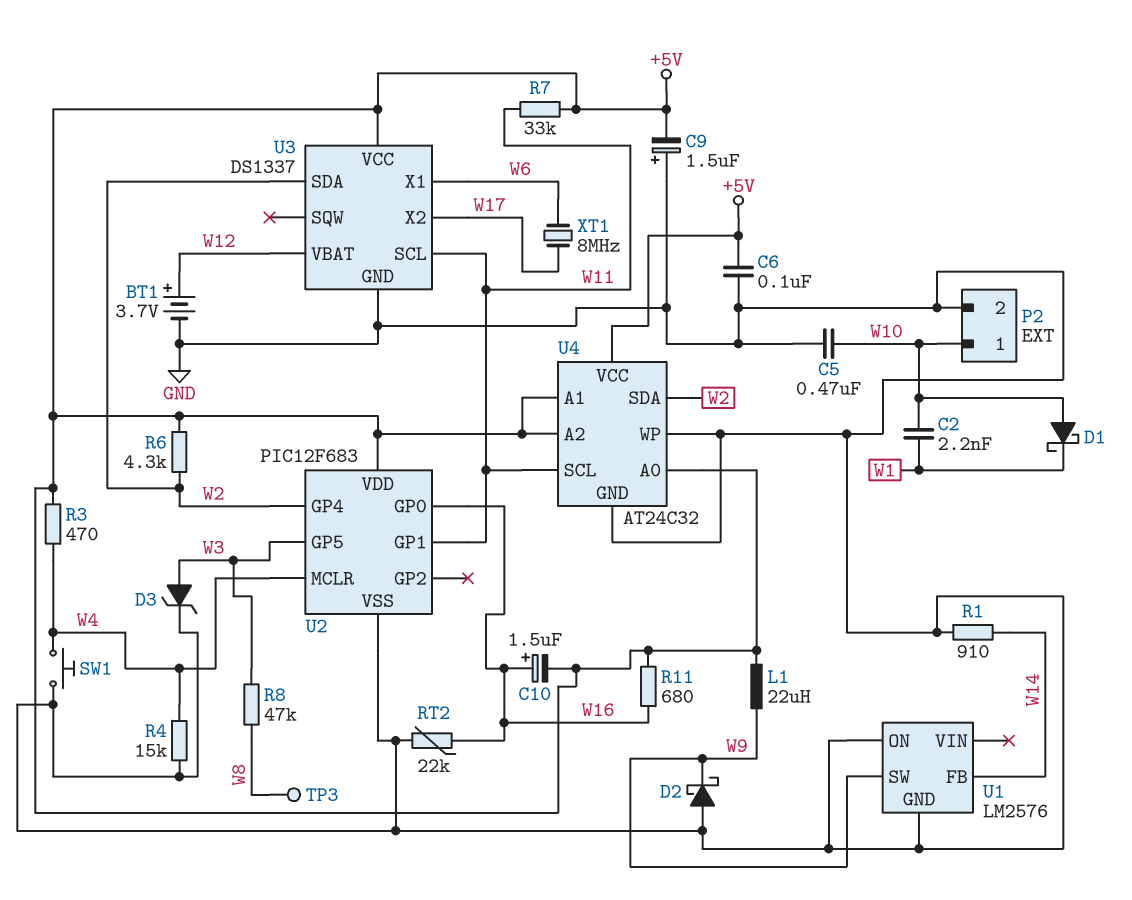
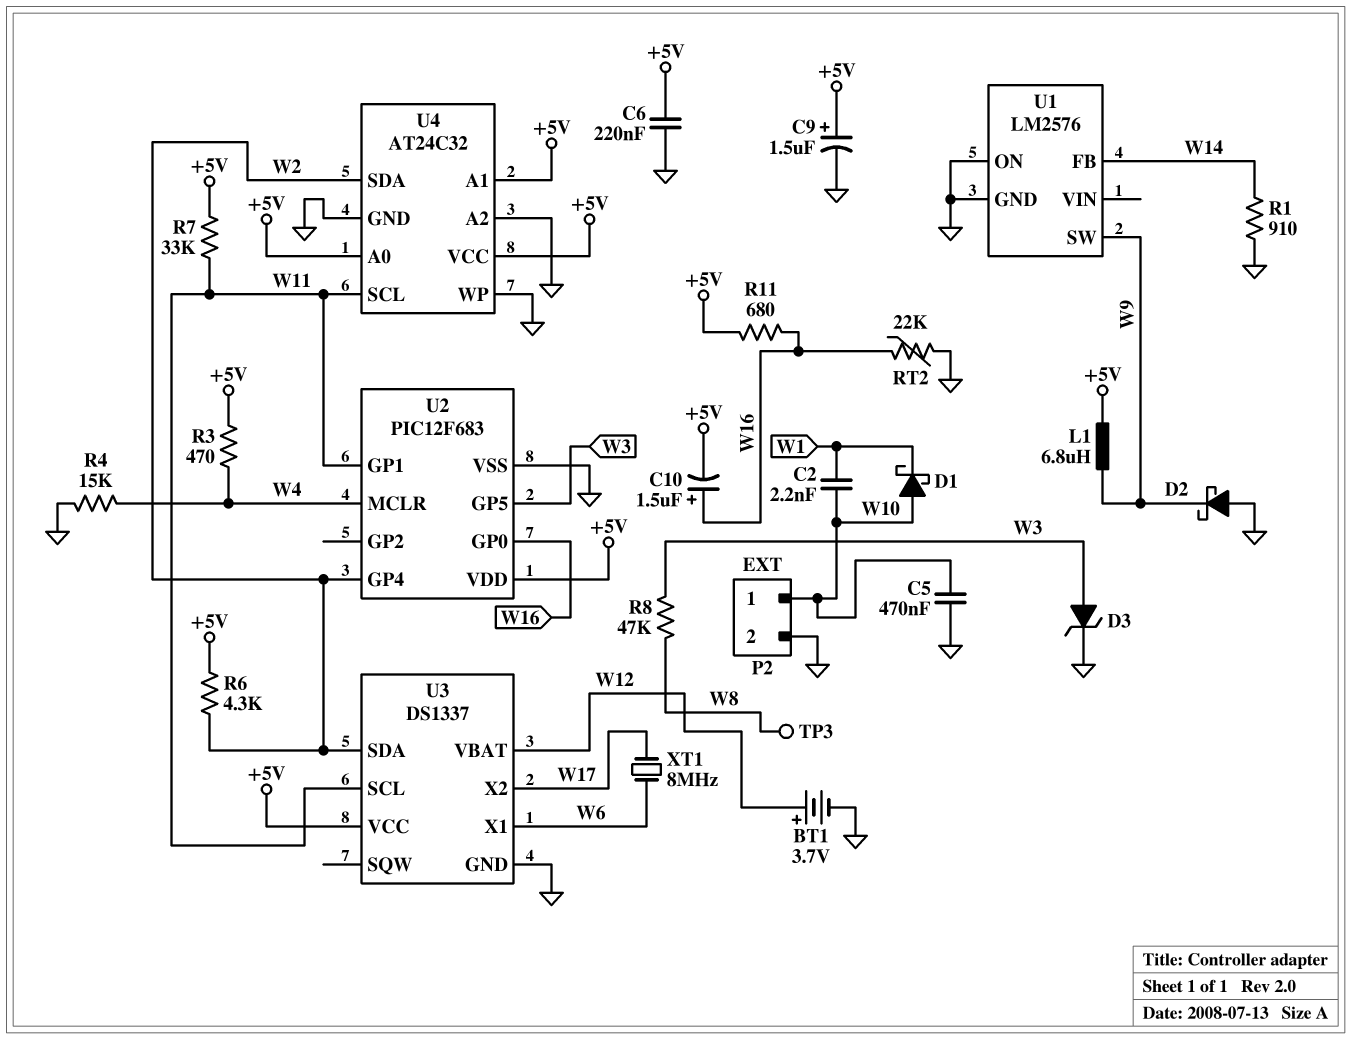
C6: 100nF (+5V, GND) -> 220nF (+5V, GND)
C9: 1.5uF (plus GND, minus +5V) -> 1.5uF (plus +5V, minus GND)
L1: 22uH (+5V, W9) -> 6.8uH (+5V, W9)
SW1: button (GND, W4) -> none
U4 pin A2: +5V -> GND

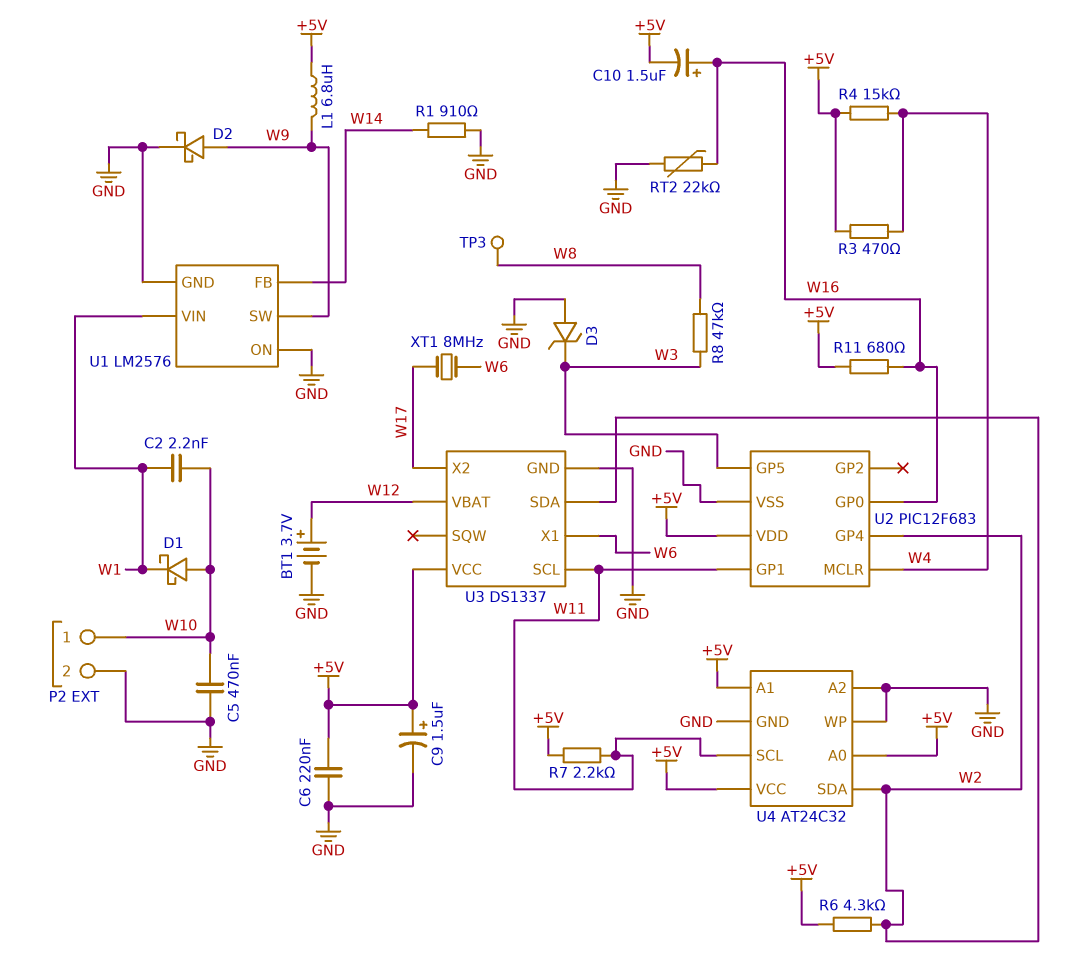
D2: schottky (A GND, K W9) -> schottky (A W9, K GND)
D3: zener (A W3, K GND) -> zener (A GND, K W3)
R4: 15k (GND, W4) -> 15k (+5V, W4)
R7: 33k (+5V, W11) -> 2.2k (+5V, W11)
U1 pin VIN: none -> W1

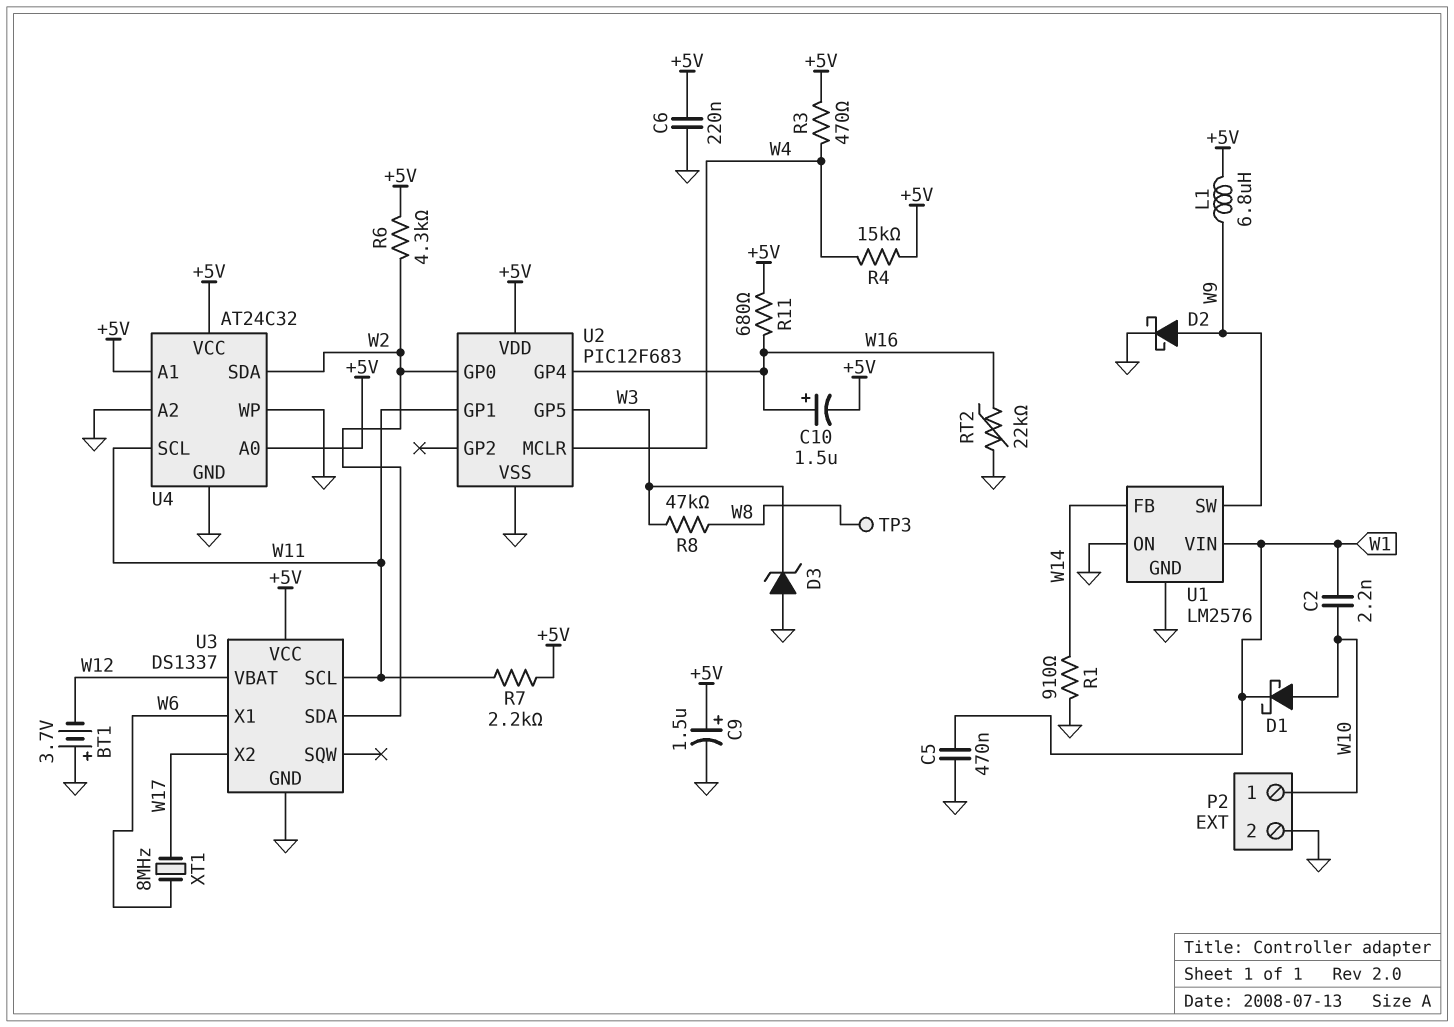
BT1: 3.7V (plus W12, minus GND) -> 3.7V (plus GND, minus W12)
C5: 470nF (GND, W10) -> 470nF (GND, W1)
U2 pin GP0: W16 -> W2
U2 pin GP4: W2 -> W16

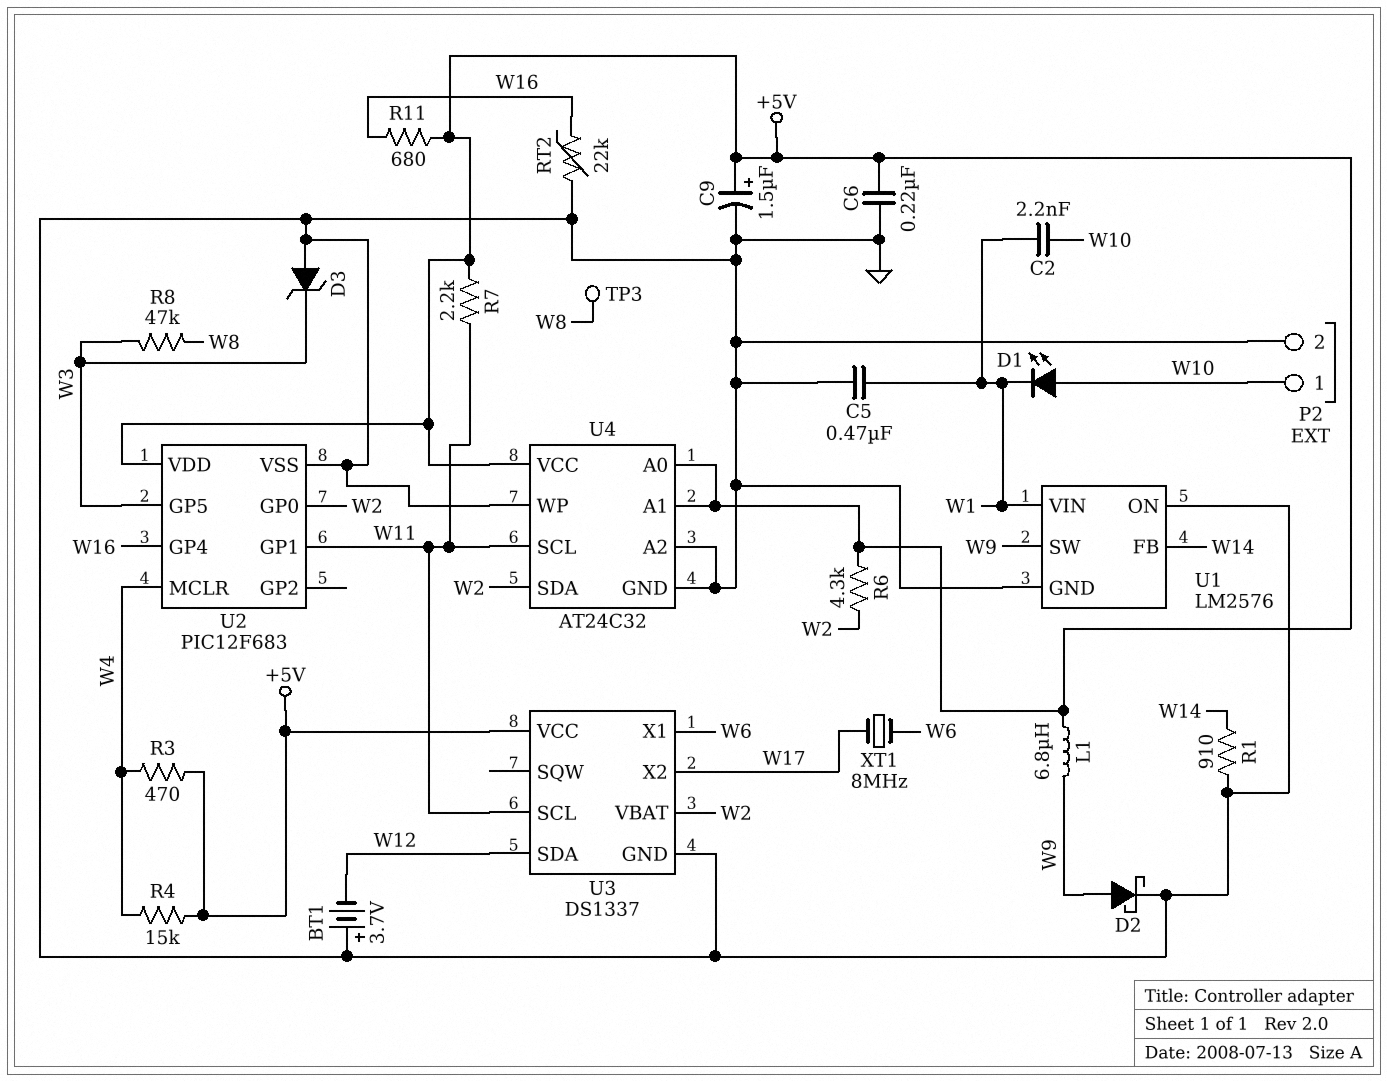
C10: 1.5uF (plus W16, minus +5V) -> none
D1: schottky (A W10, K W1) -> LED (A W10, K W1)
U3 pin SDA: W2 -> W12
U3 pin VBAT: W12 -> W2

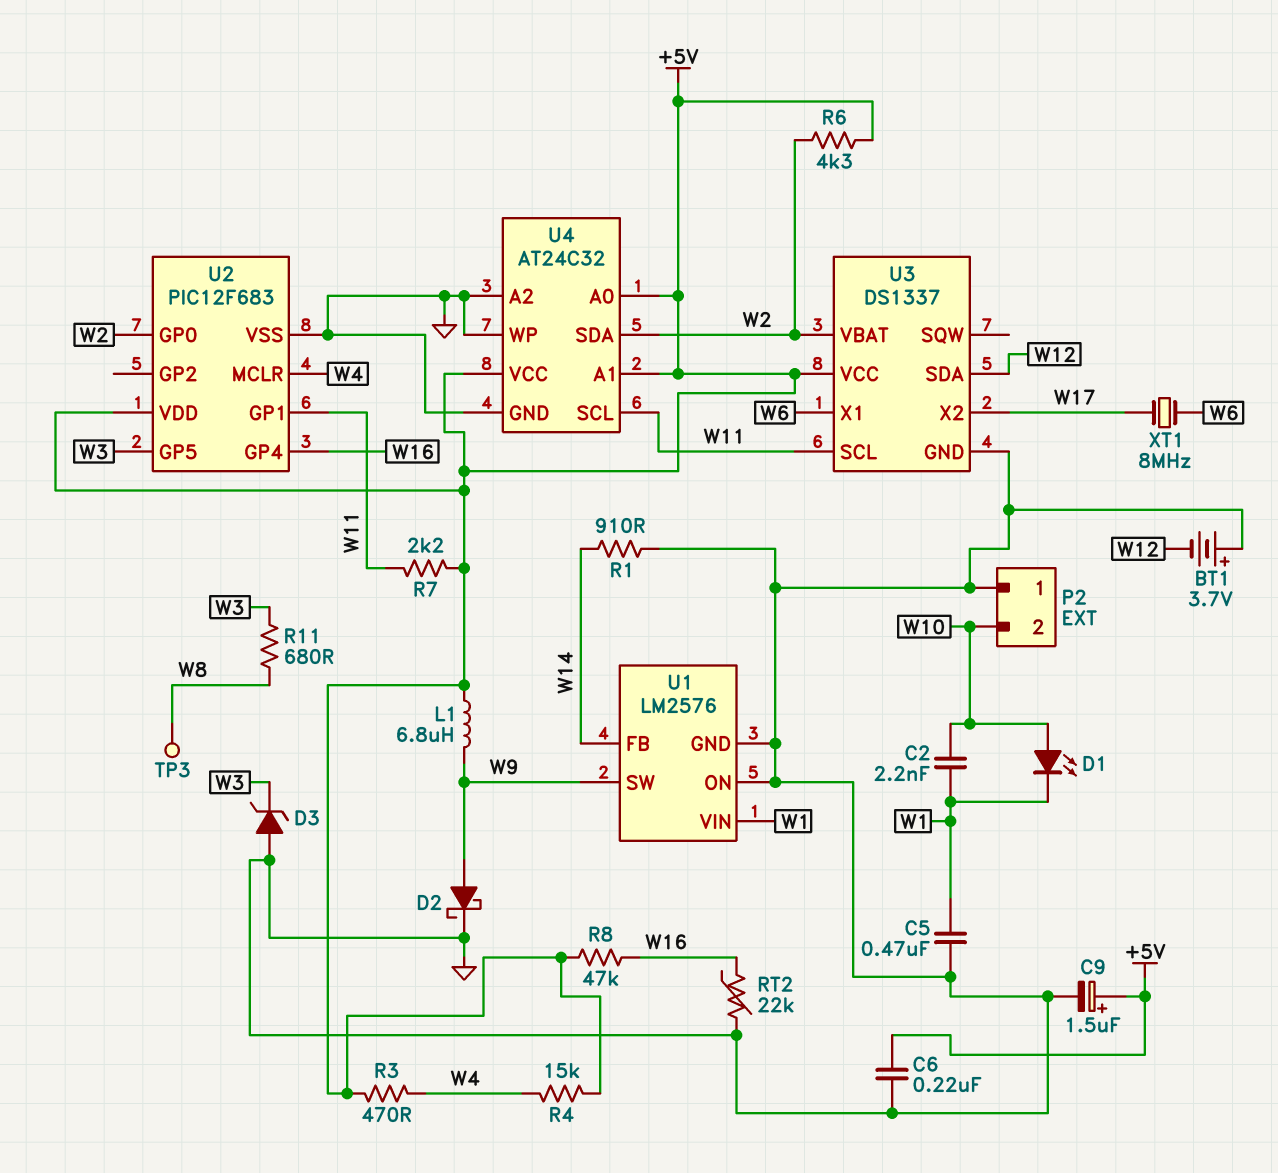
P2 pin 1: W10 -> GND
P2 pin 2: GND -> W10
R8: 47k (W3, W8) -> 47k (+5V, W16)
R11: 680 (+5V, W16) -> 680 (W3, W8)

